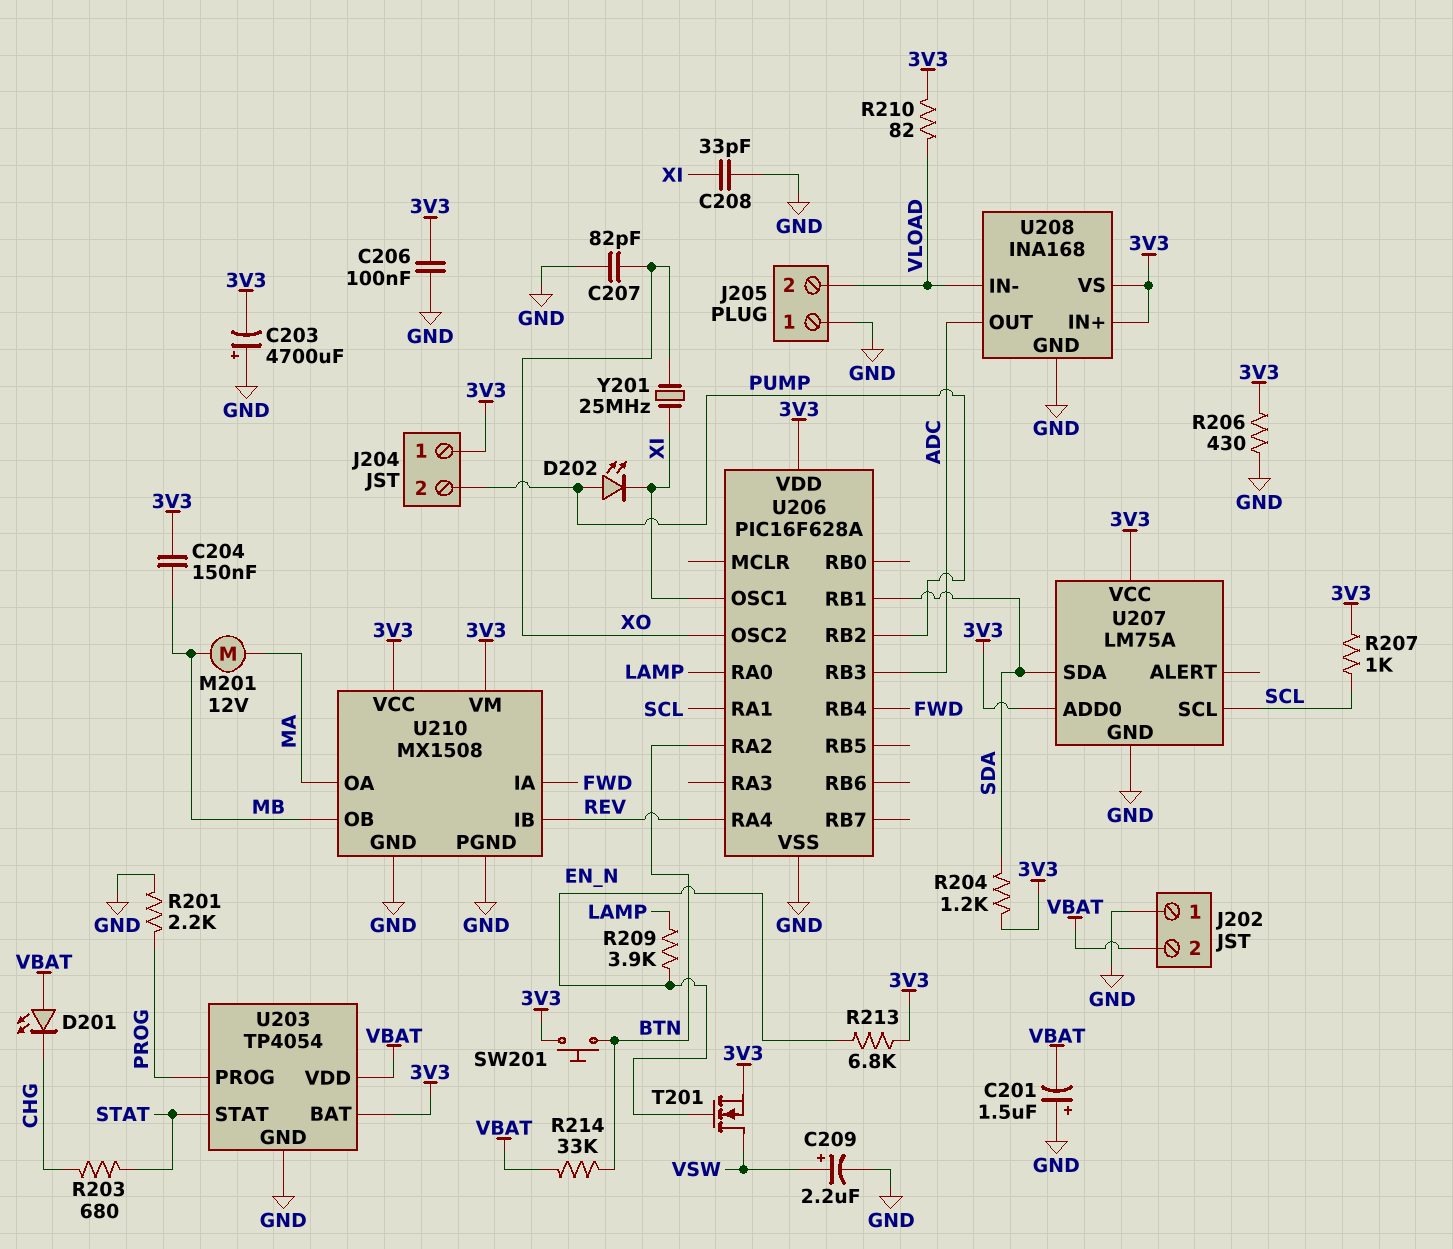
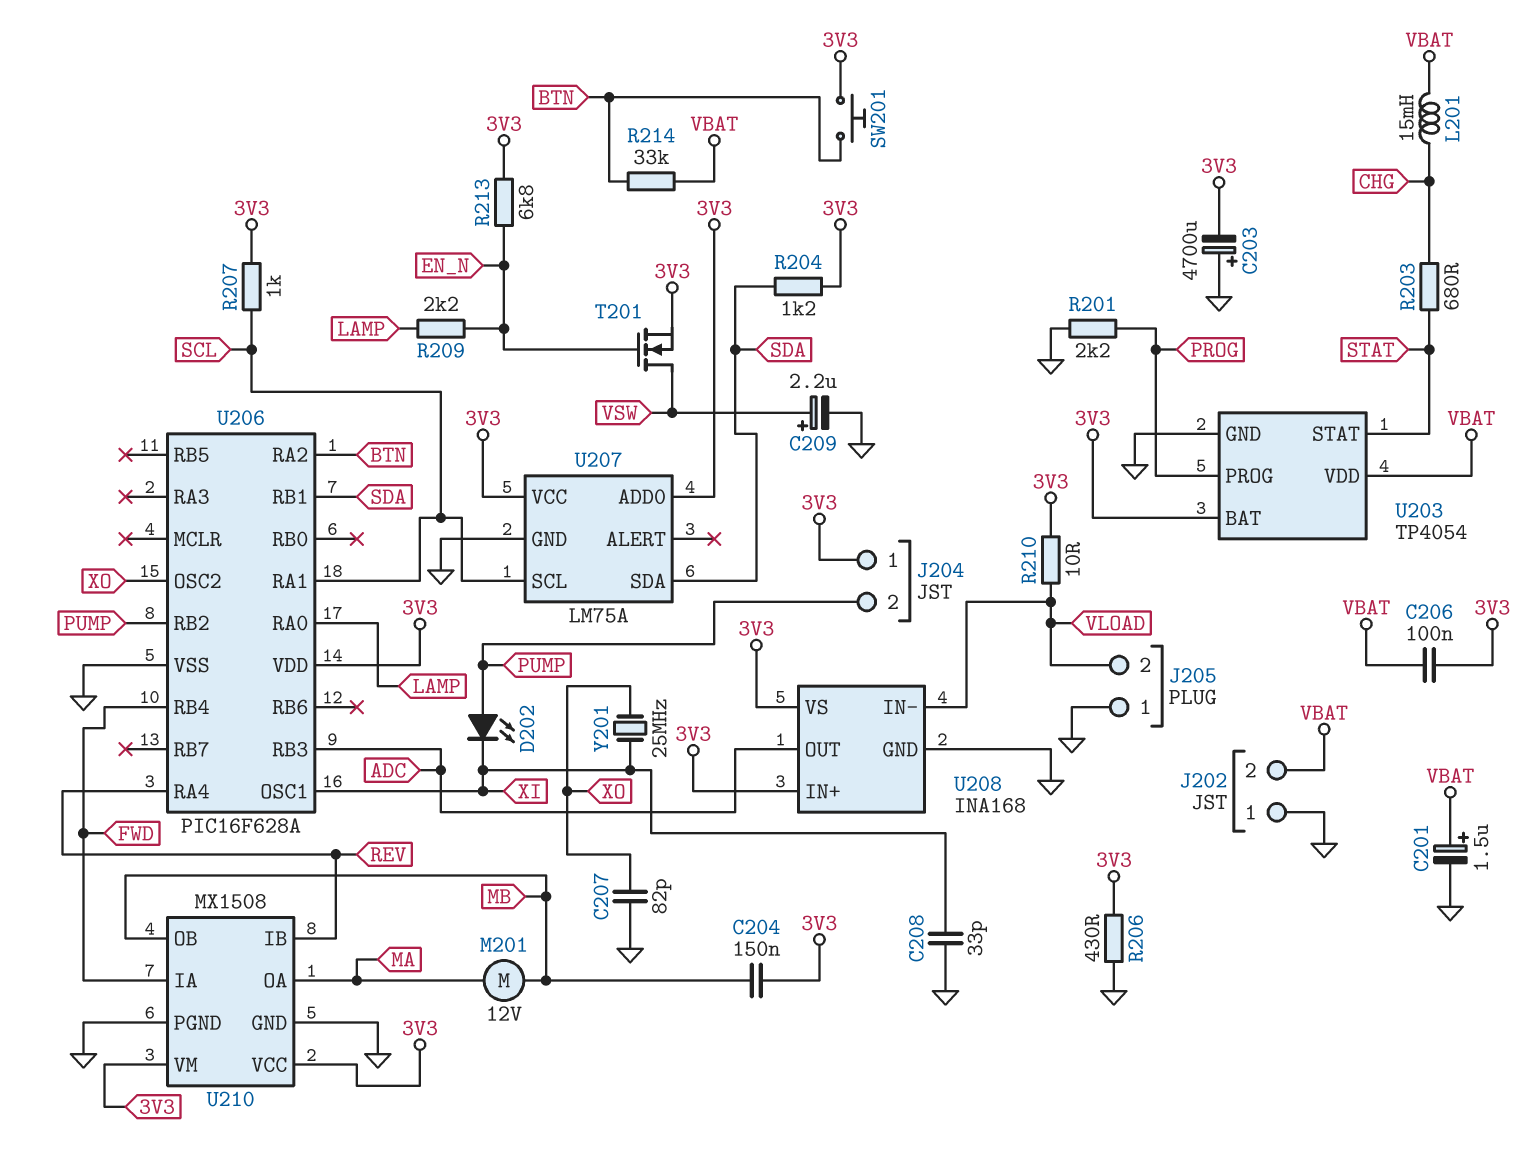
C201: 1.5uF (plus GND, minus VBAT) -> 1.5uF (plus VBAT, minus GND)
C206: 100nF (3V3, GND) -> 100nF (3V3, VBAT)
D201: LED (A VBAT, K CHG) -> none
L201: none -> 15mH (CHG, VBAT)
R209: 3.9k (EN_N, LAMP) -> 2.2k (EN_N, LAMP)
R210: 82 (3V3, VLOAD) -> 10 (3V3, VLOAD)

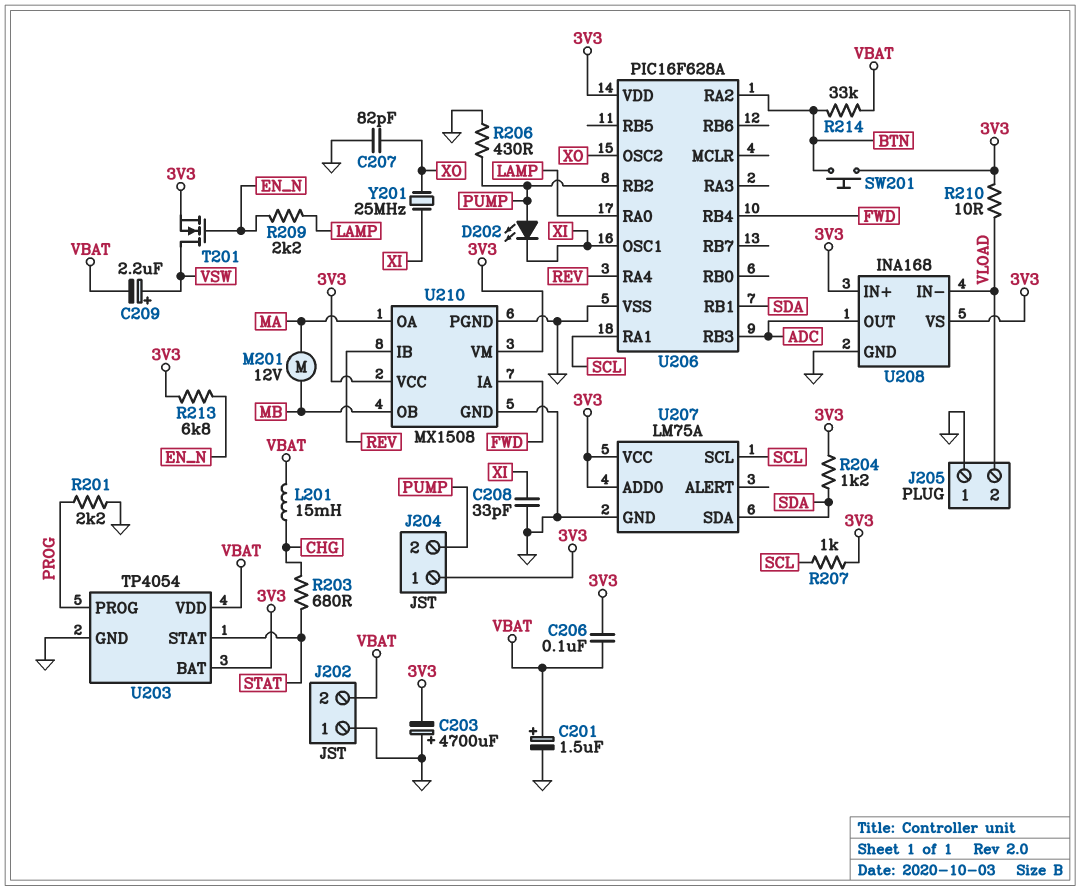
C204: 150nF (3V3, MB) -> none
C209: 2.2uF (plus VSW, minus GND) -> 2.2uF (plus VSW, minus VBAT)
R206: 430 (3V3, GND) -> 430 (GND, PUMP)

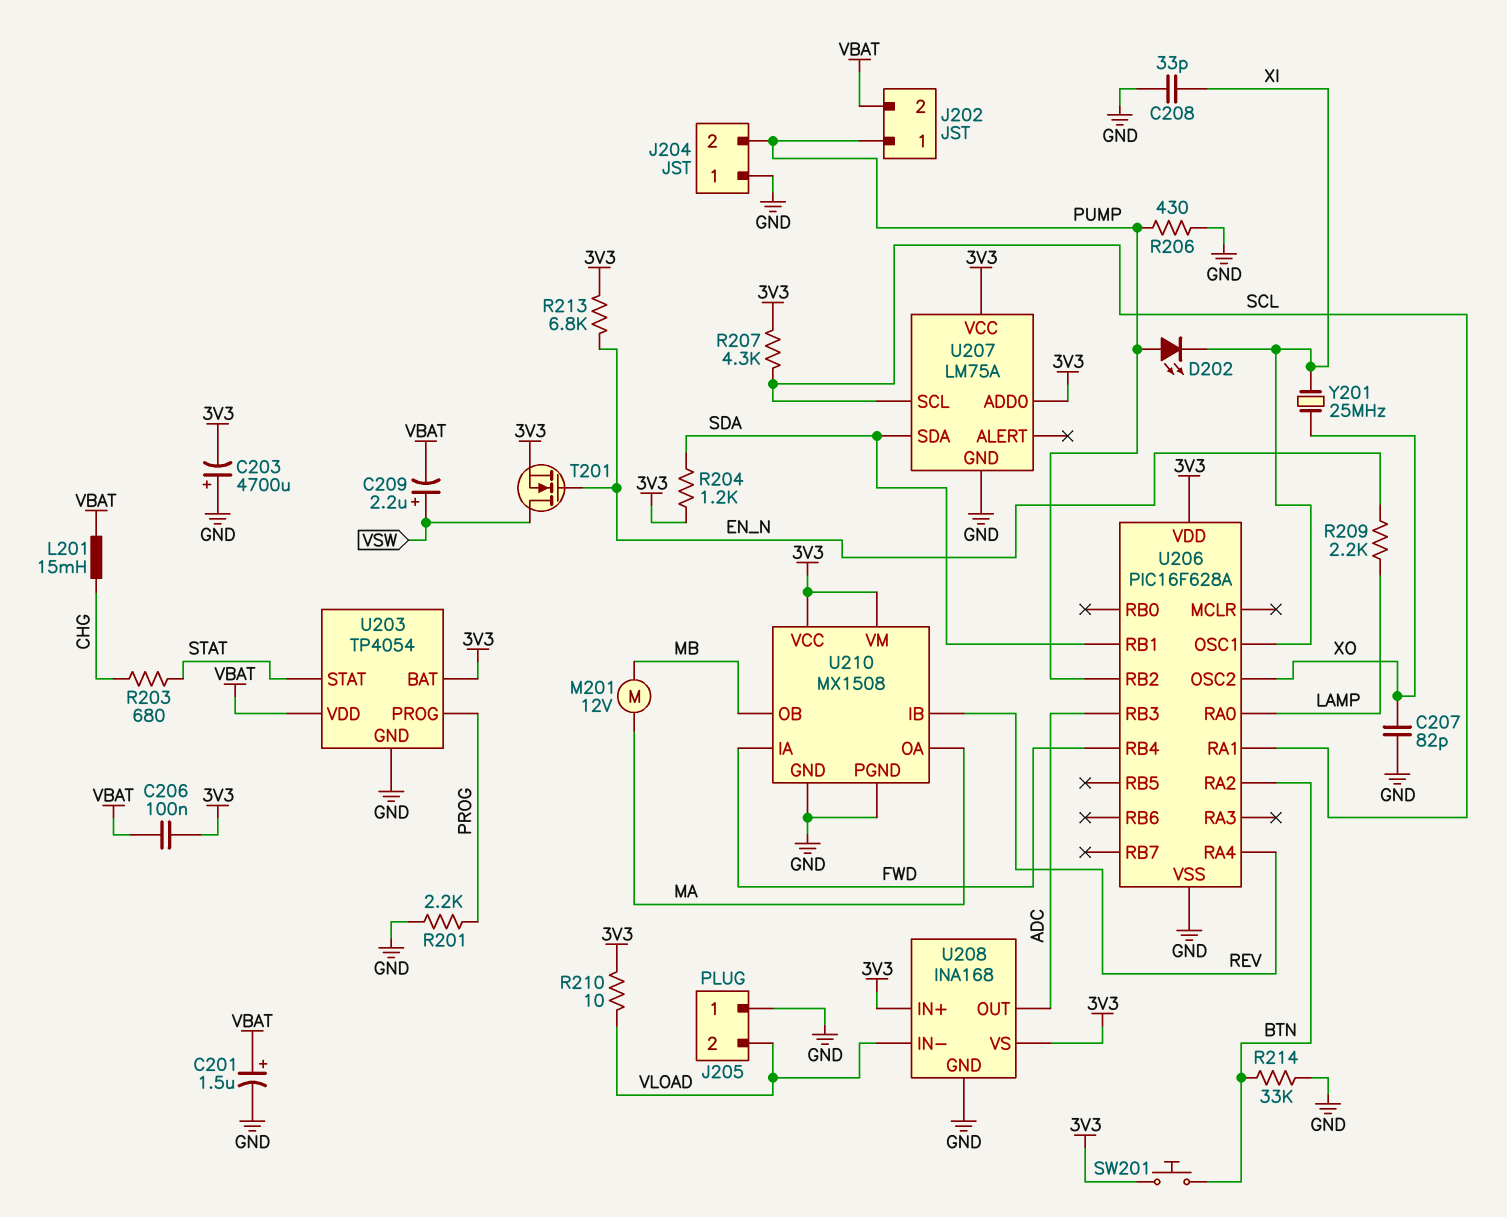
J202 pin 1: GND -> PUMP
J204 pin 1: 3V3 -> GND
R207: 1k (3V3, SCL) -> 4.3k (3V3, SCL)
R214: 33k (BTN, VBAT) -> 33k (BTN, GND)

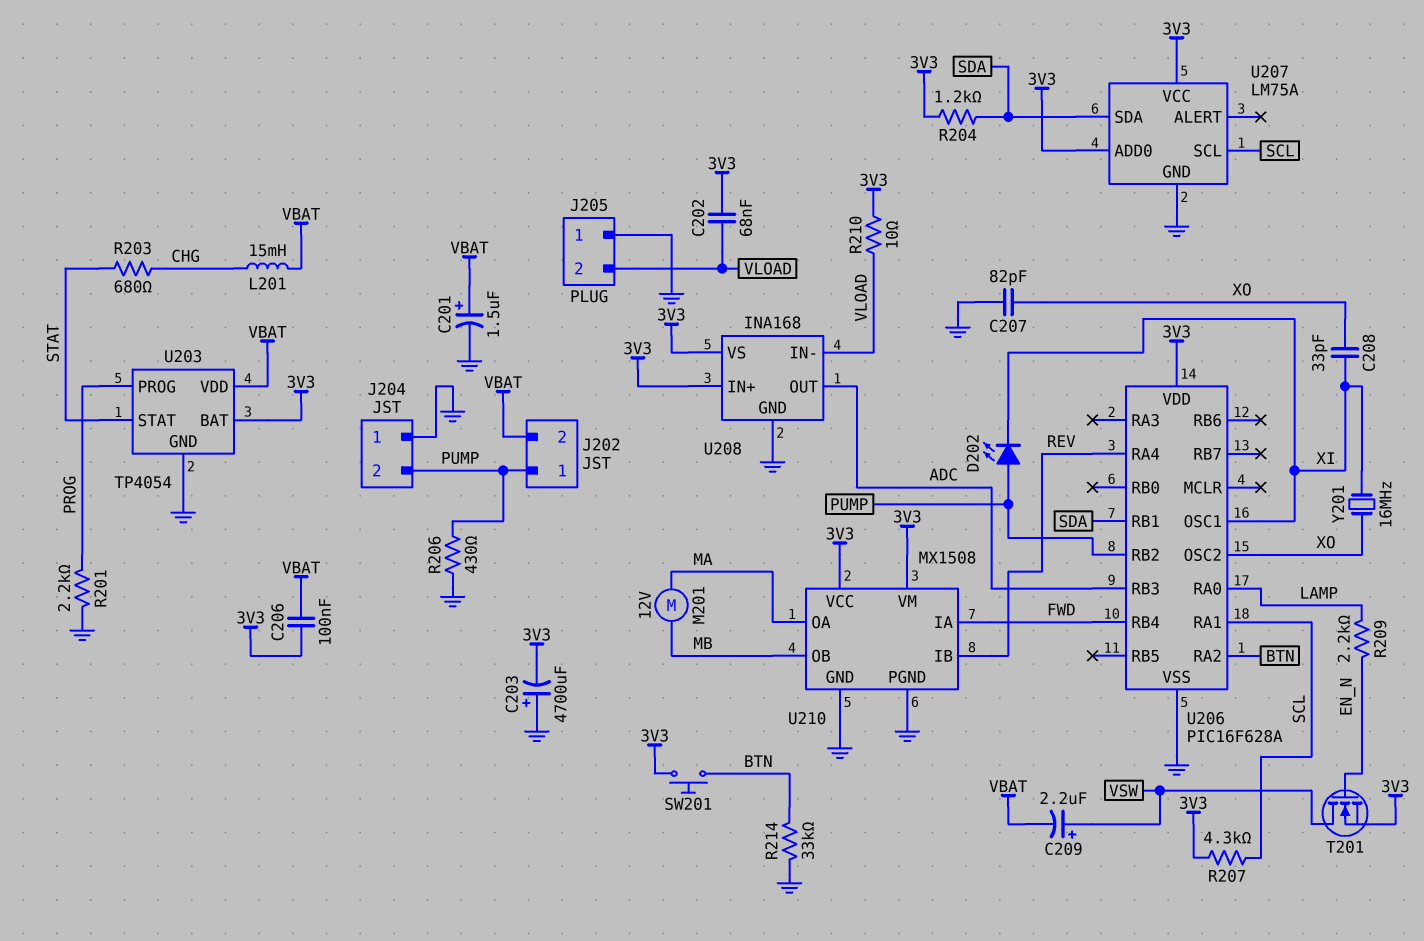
C202: none -> 68nF (3V3, VLOAD)
C208: 33pF (GND, XI) -> 33pF (XI, XO)
R213: 6.8k (3V3, EN_N) -> none
Y201: 25MHz (XI, XO) -> 16MHz (XI, XO)

